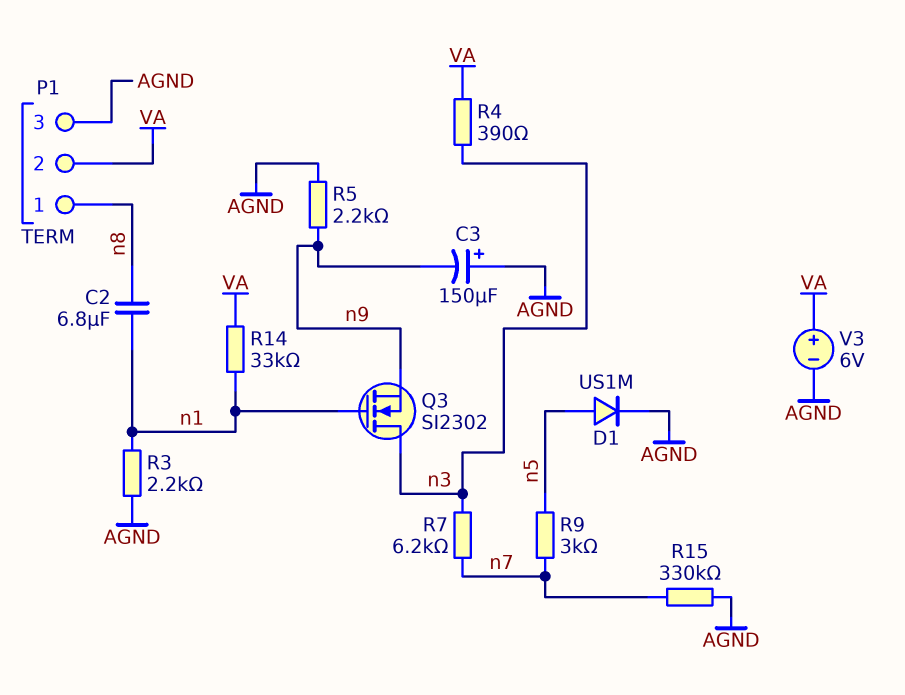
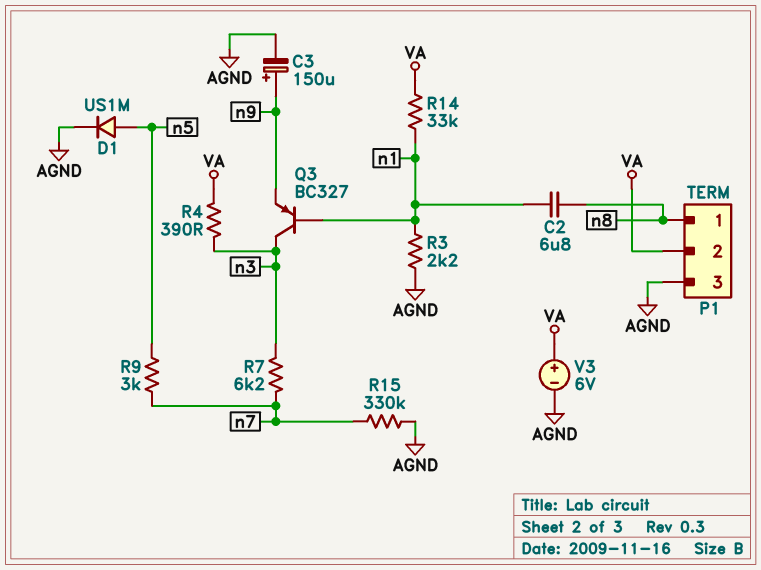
C3: 150uF (plus AGND, minus n9) -> 150uF (plus n9, minus AGND)
Q3: NMOS SI2302 (G n1, D n3, S n9) -> PNP BC327 (B n1, C n3, E n9)
R5: 2.2k (AGND, n9) -> none

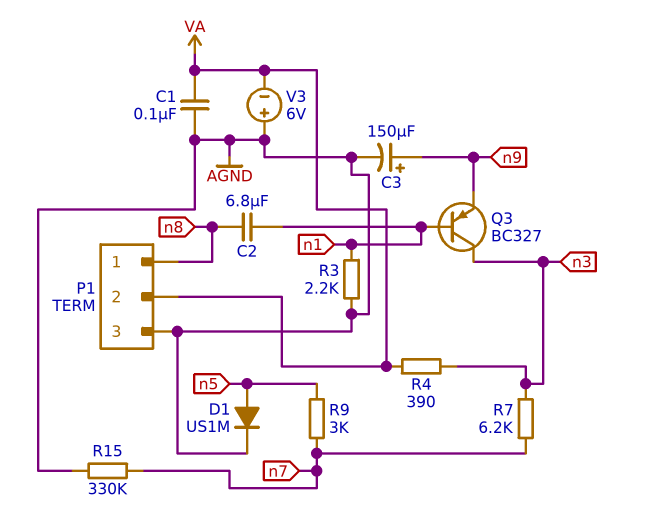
C1: none -> 100nF (AGND, VA)
R14: 33k (VA, n1) -> none
V3: 6V (plus VA, minus AGND) -> 6V (plus AGND, minus VA)

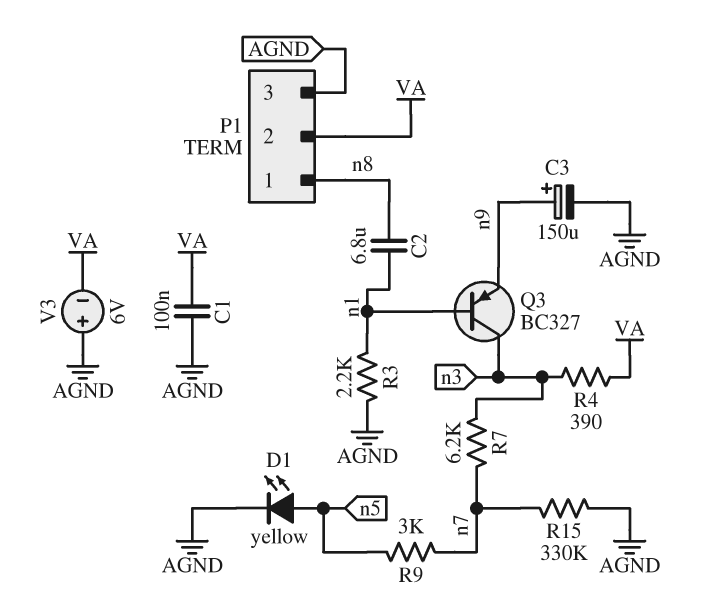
D1: diode US1M (A n5, K AGND) -> LED yellow (A n5, K AGND)

